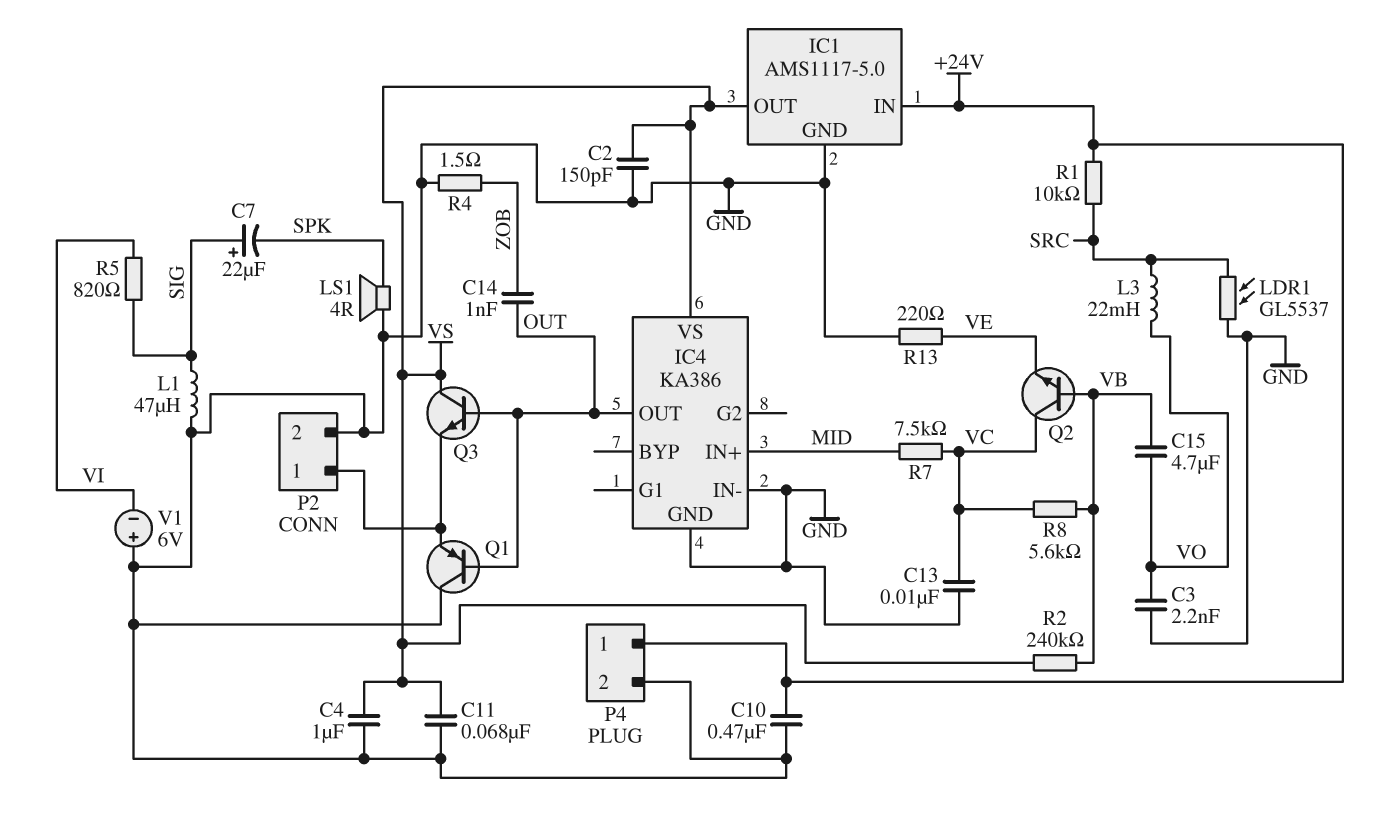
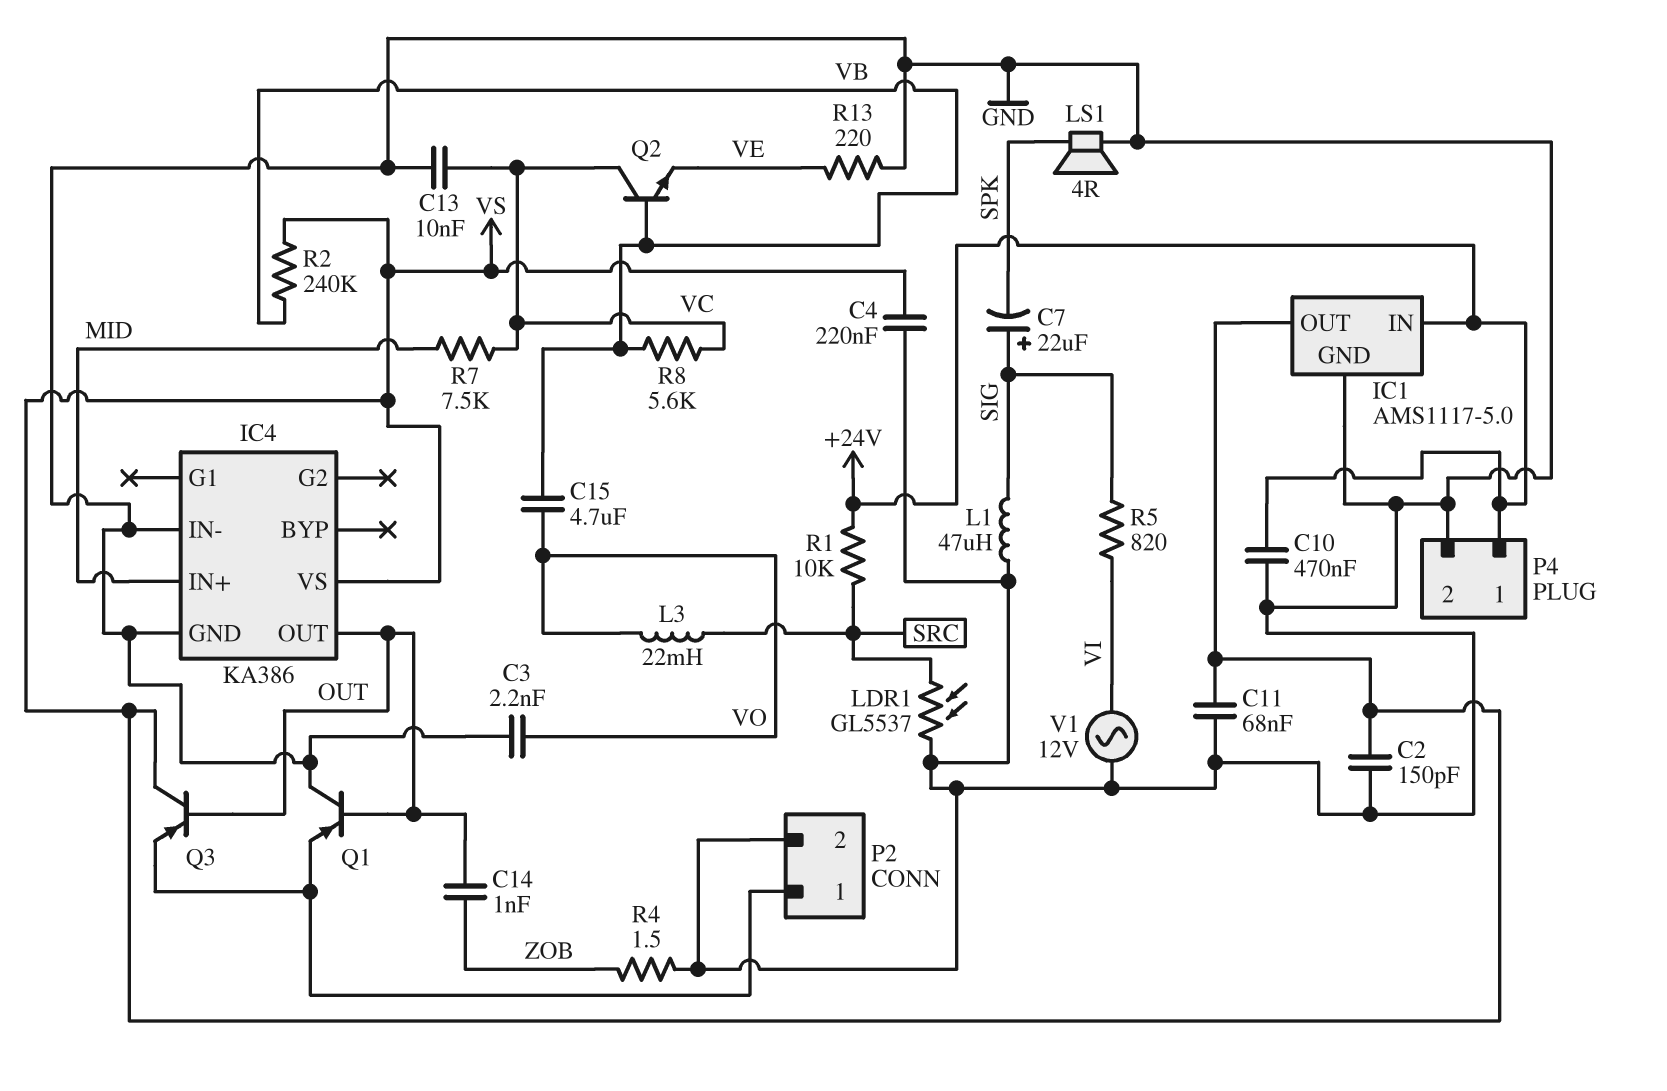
C4: 1uF (GND, VS) -> 220nF (GND, VS)
Q3: NPN (B OUT, C VS, E P2/1) -> PNP (B OUT, C VS, E P2/1)
V1: 6V (plus GND, minus VI) -> AC 12V (GND, VI)

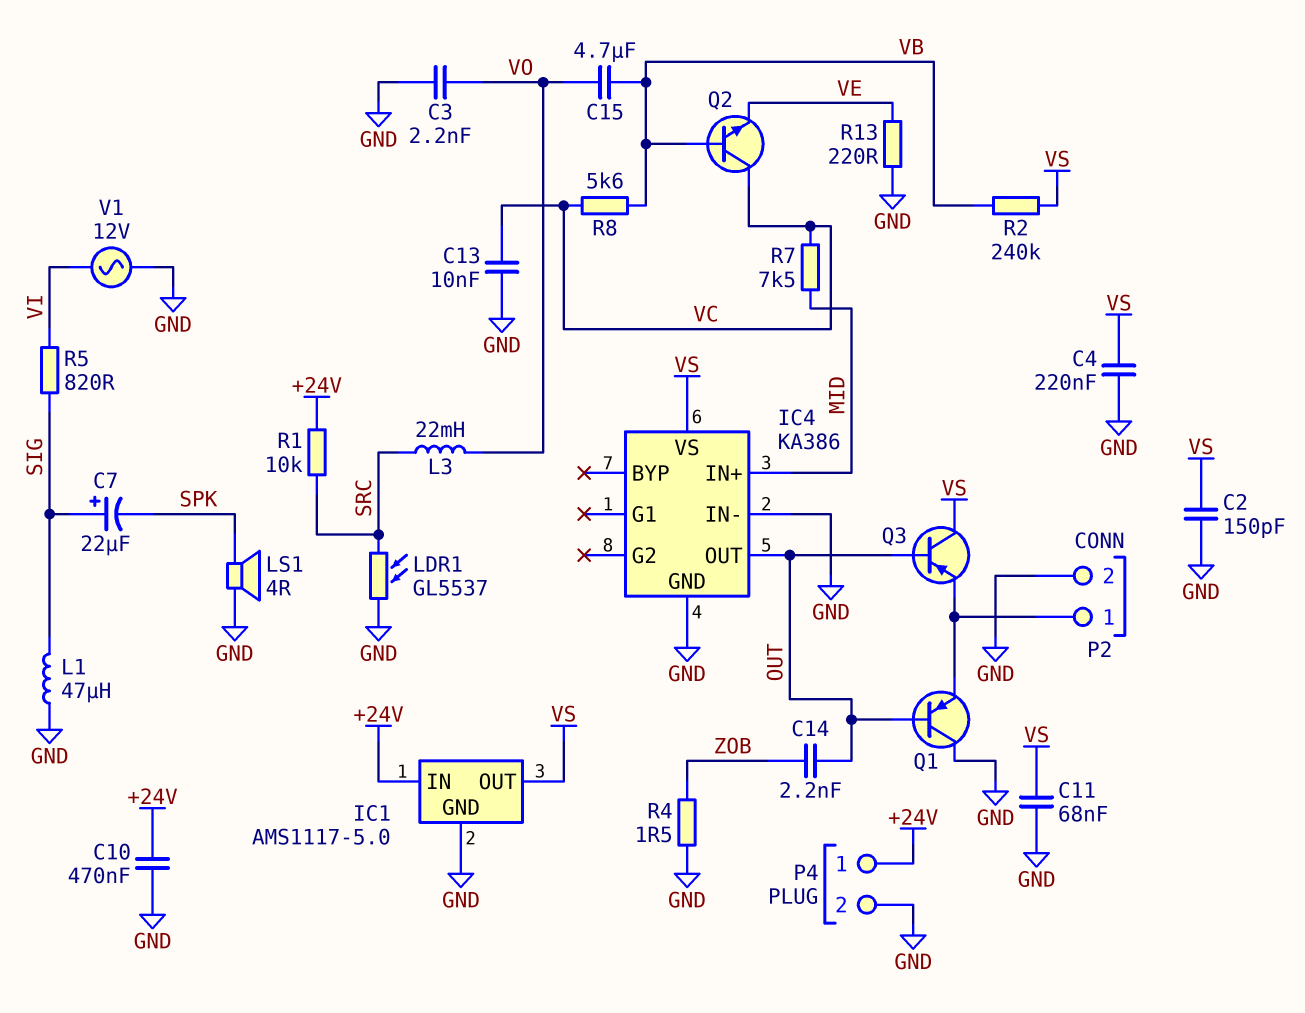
C14: 1nF (OUT, ZOB) -> 2.2nF (OUT, ZOB)

